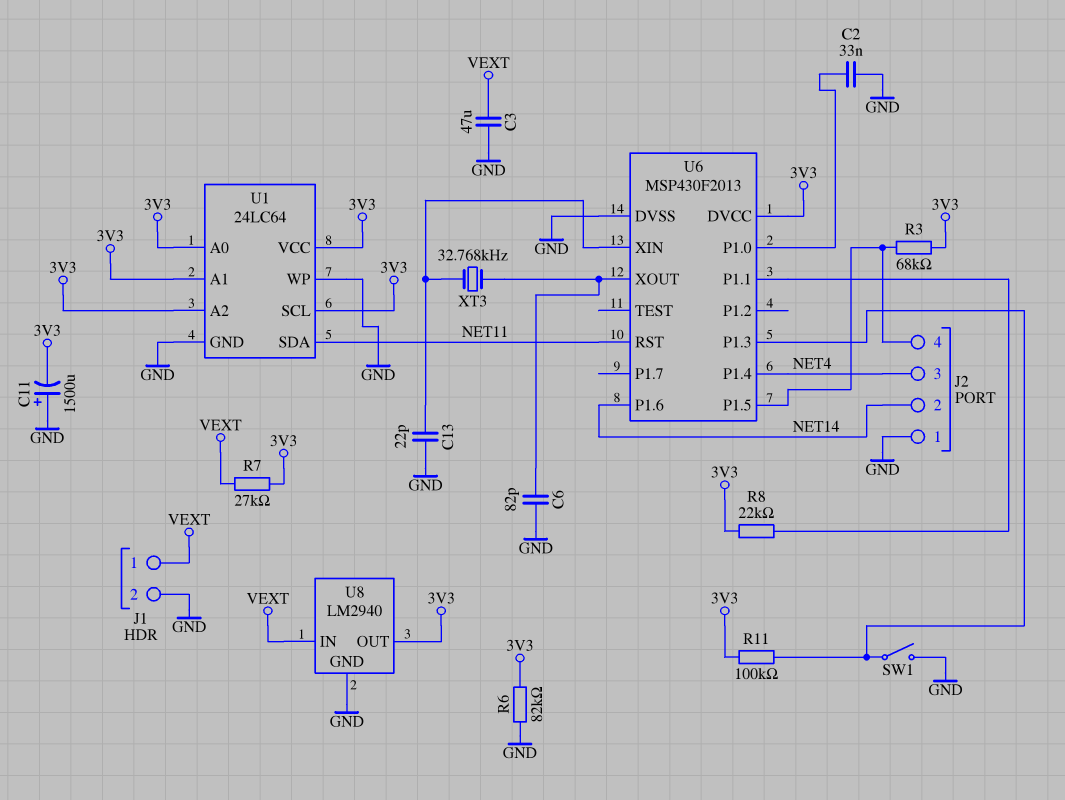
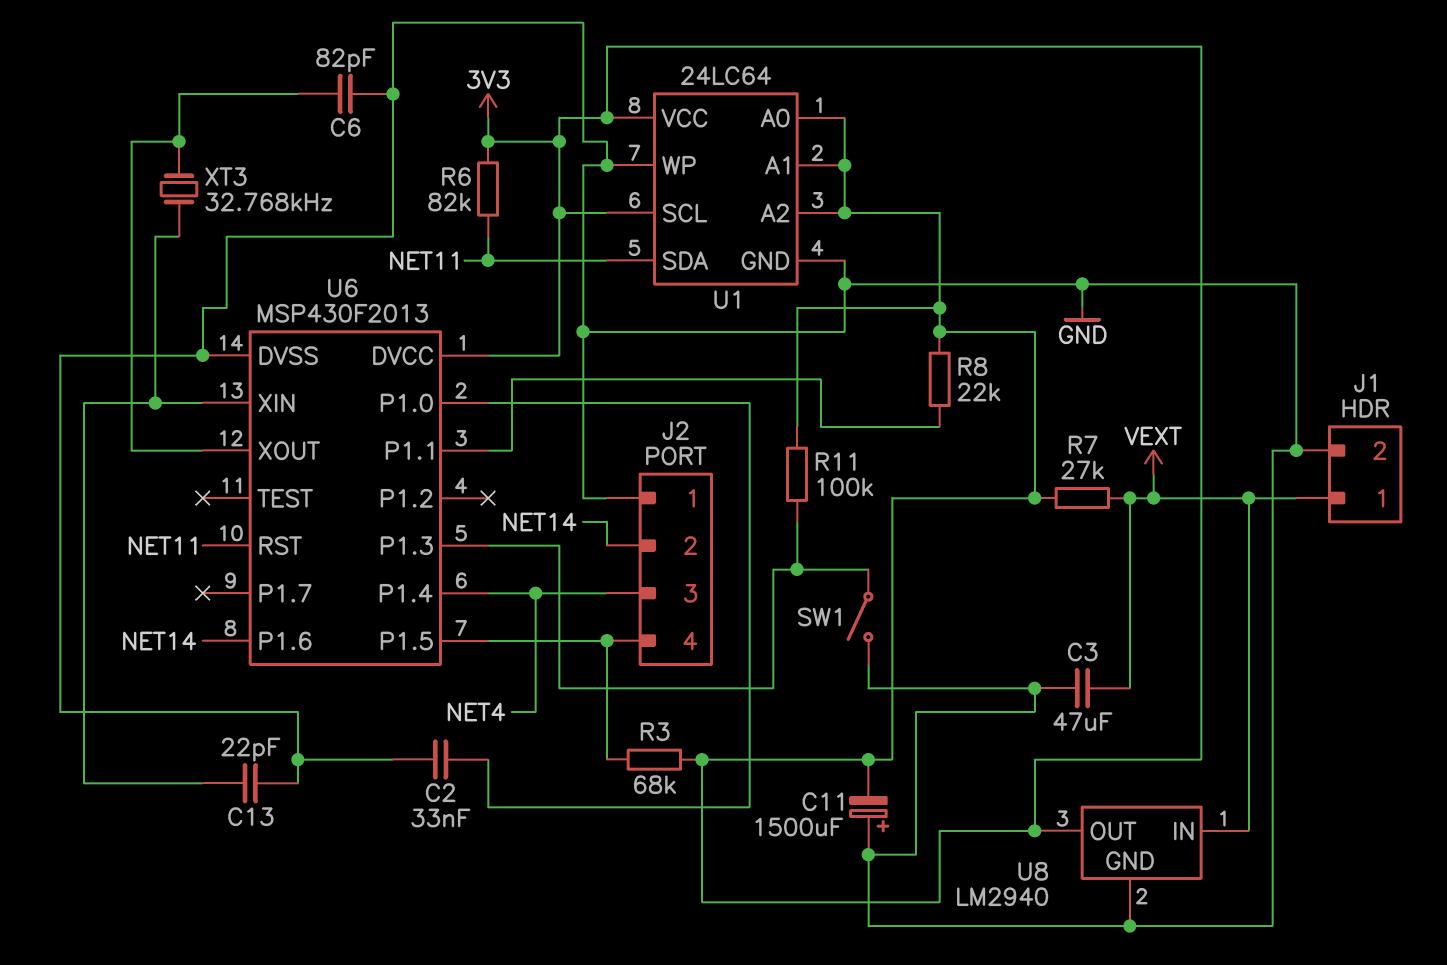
R6: 82k (3V3, GND) -> 82k (3V3, NET11)

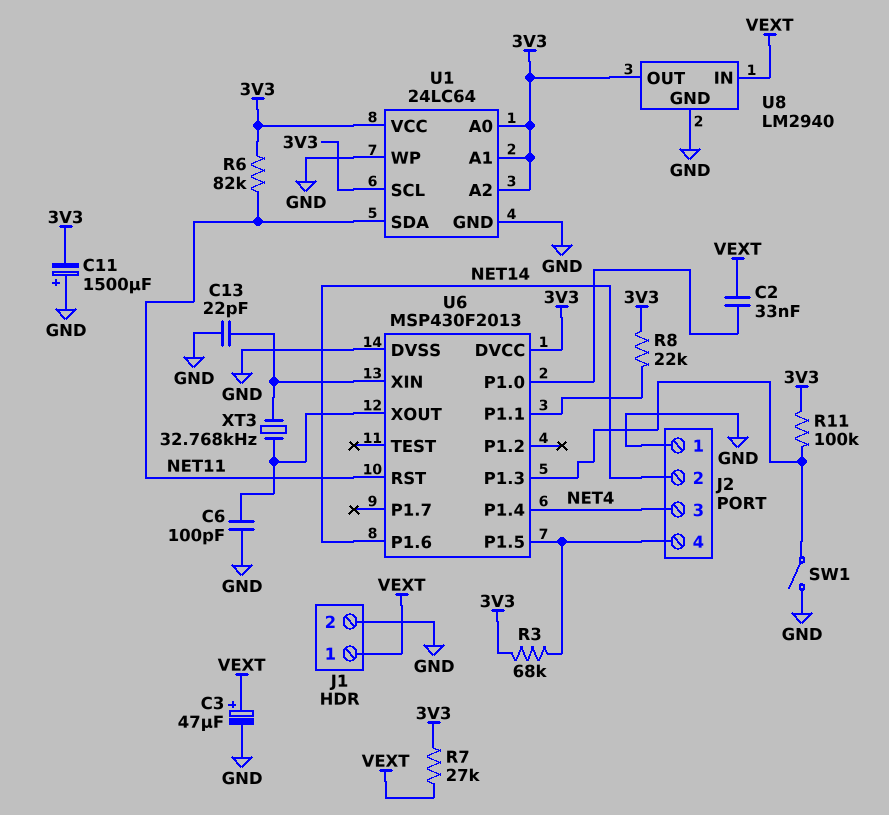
C2: 33nF (GND, U6/P1.0) -> 33nF (U6/P1.0, VEXT)
C3: 47uF (GND, VEXT) -> 47uF (plus VEXT, minus GND)
C6: 82pF (GND, U6/XOUT) -> 100pF (GND, U6/XOUT)

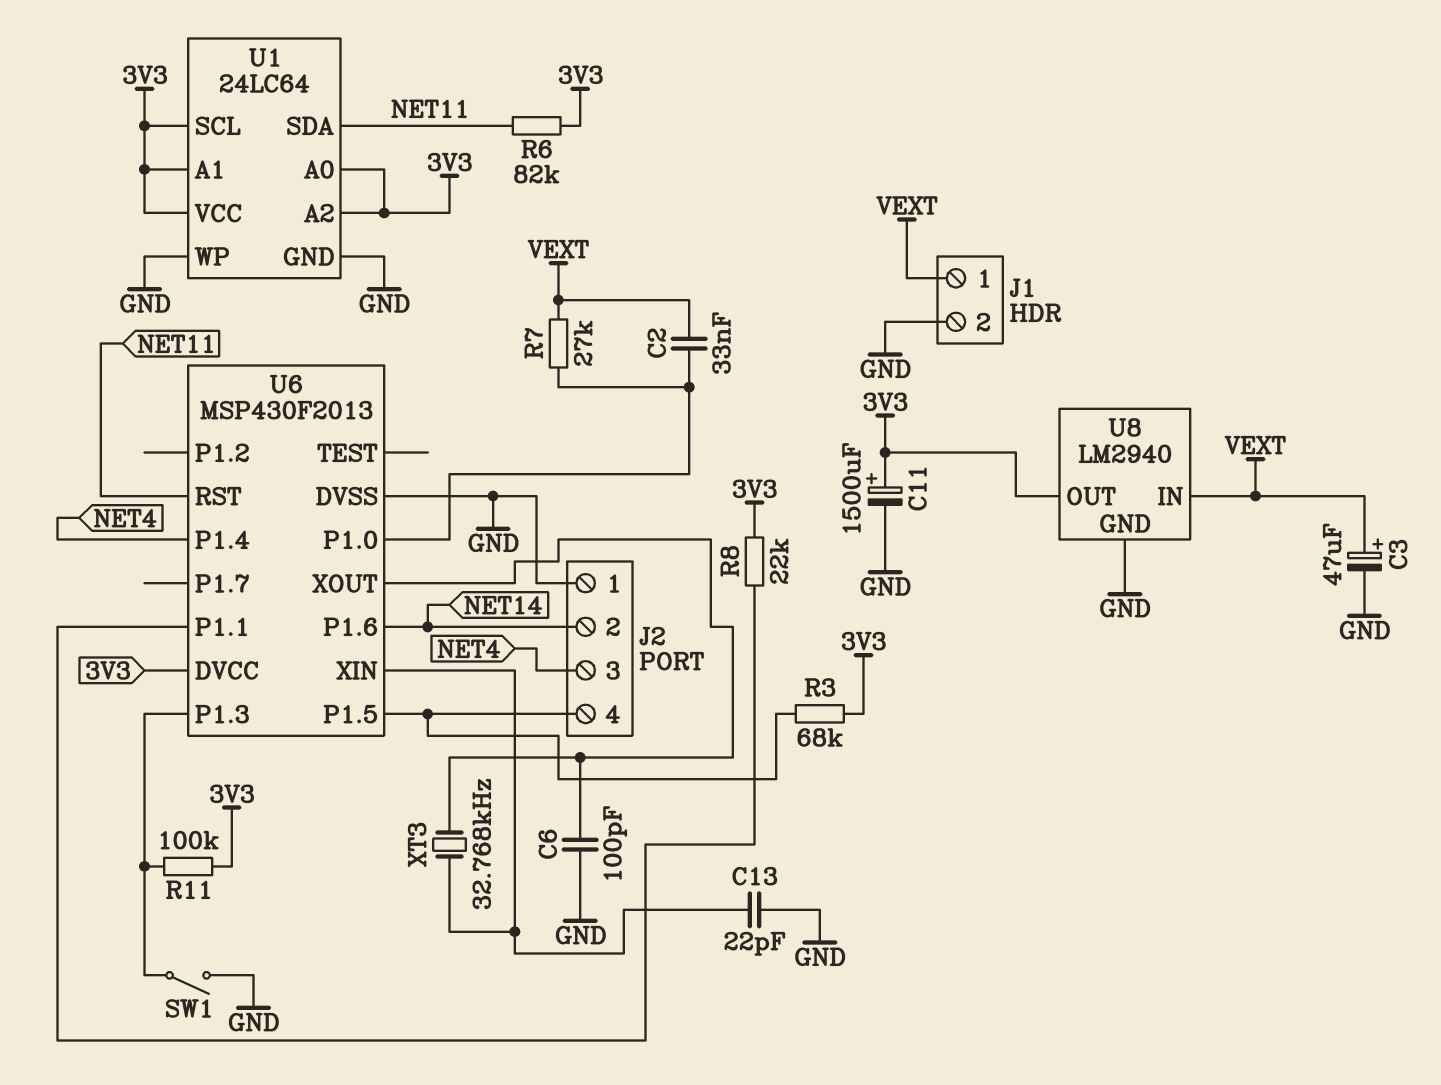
C11: 1500uF (plus GND, minus 3V3) -> 1500uF (plus 3V3, minus GND)
R7: 27k (3V3, VEXT) -> 27k (U6/P1.0, VEXT)

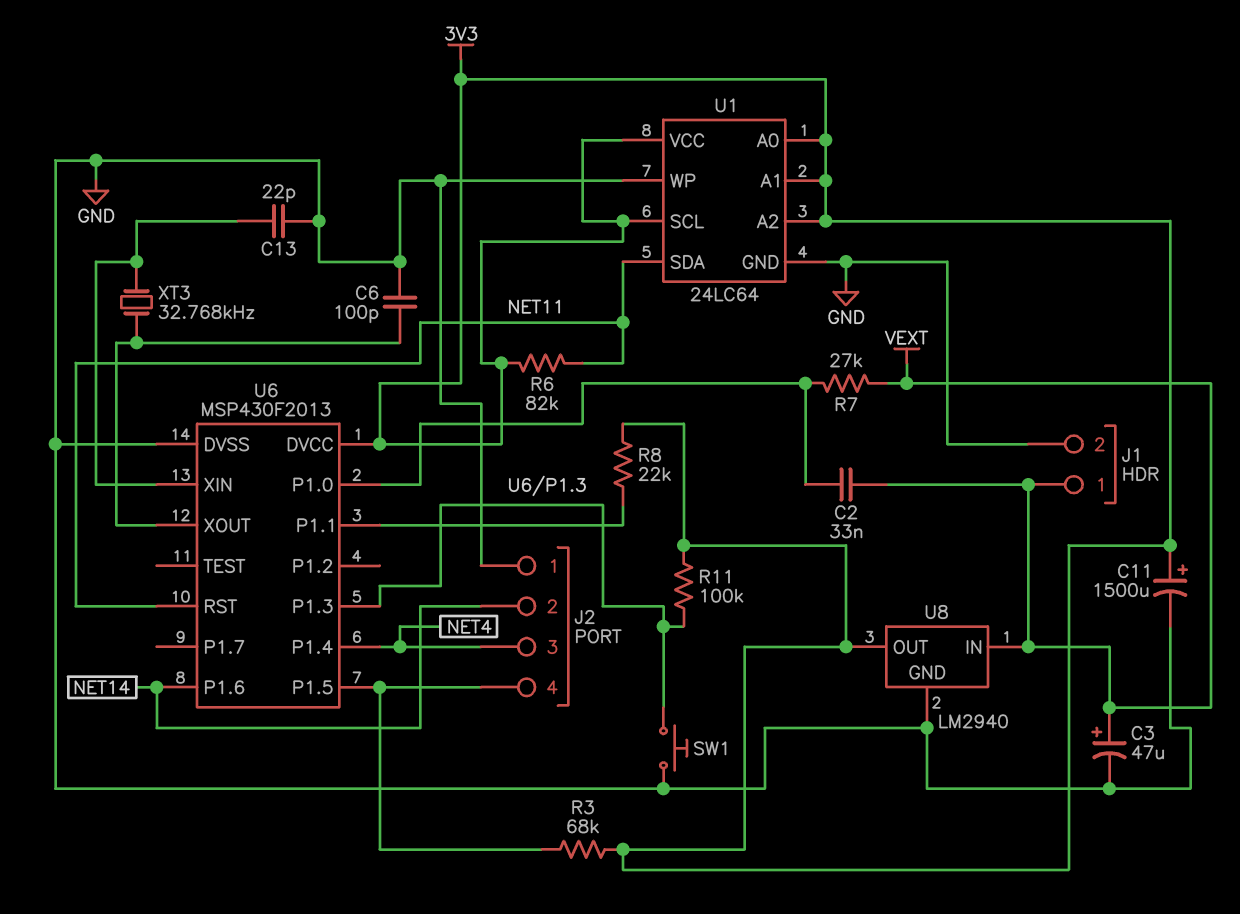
SW1: switch (GND, U6/P1.3) -> button (GND, U6/P1.3)

